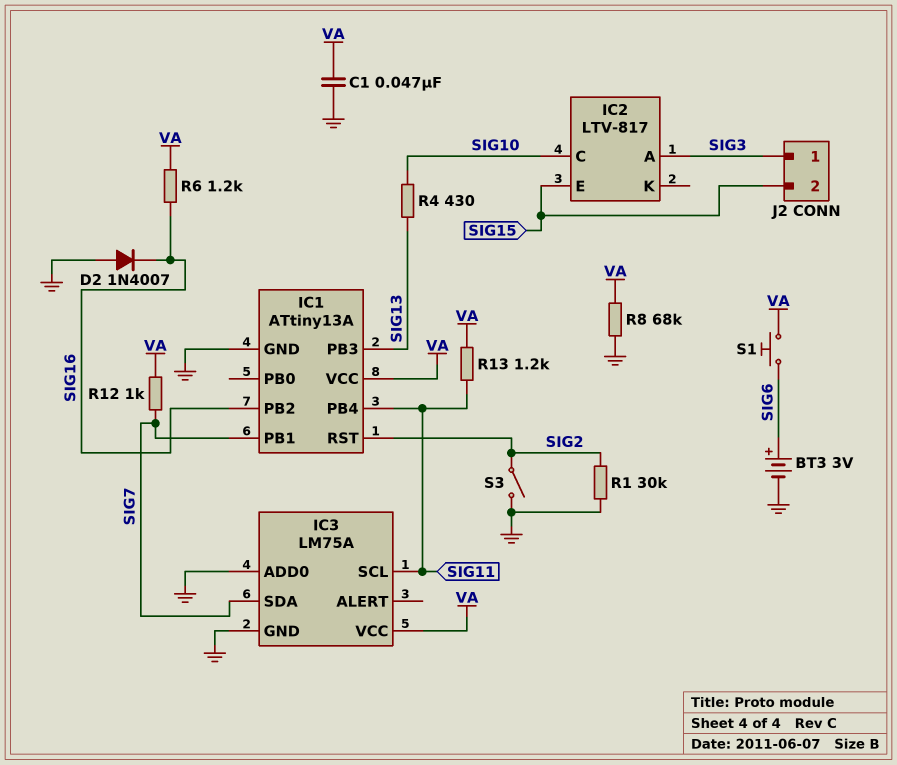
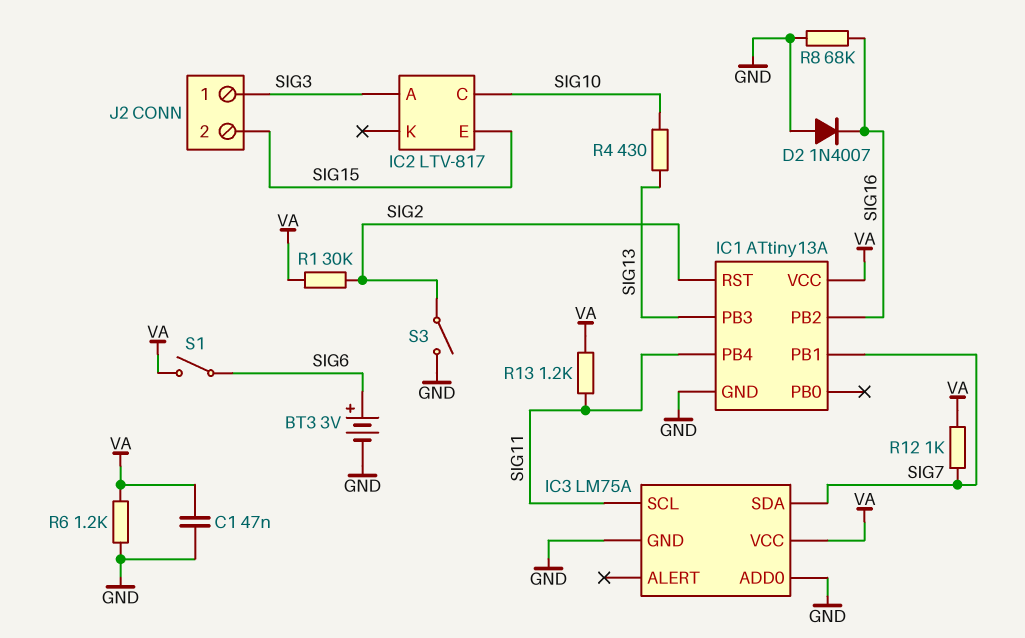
R1: 30k (GND, SIG2) -> 30k (SIG2, VA)
R6: 1.2k (SIG16, VA) -> 1.2k (GND, VA)
R8: 68k (GND, VA) -> 68k (GND, SIG16)
S1: button (SIG6, VA) -> switch (SIG6, VA)

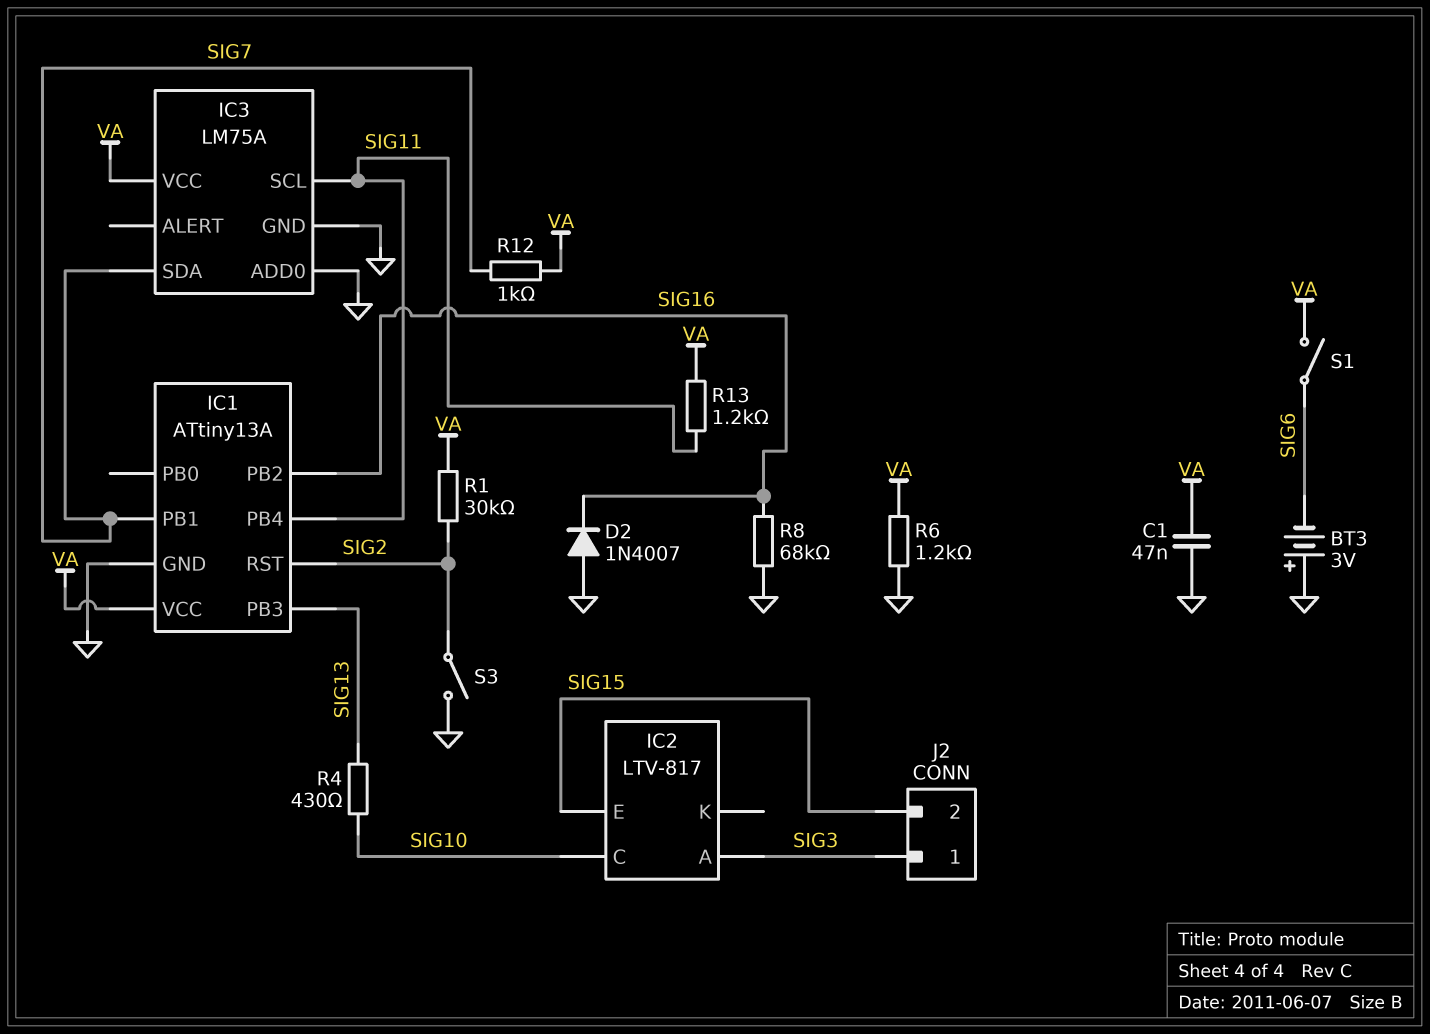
BT3: 3V (plus SIG6, minus GND) -> 3V (plus GND, minus SIG6)

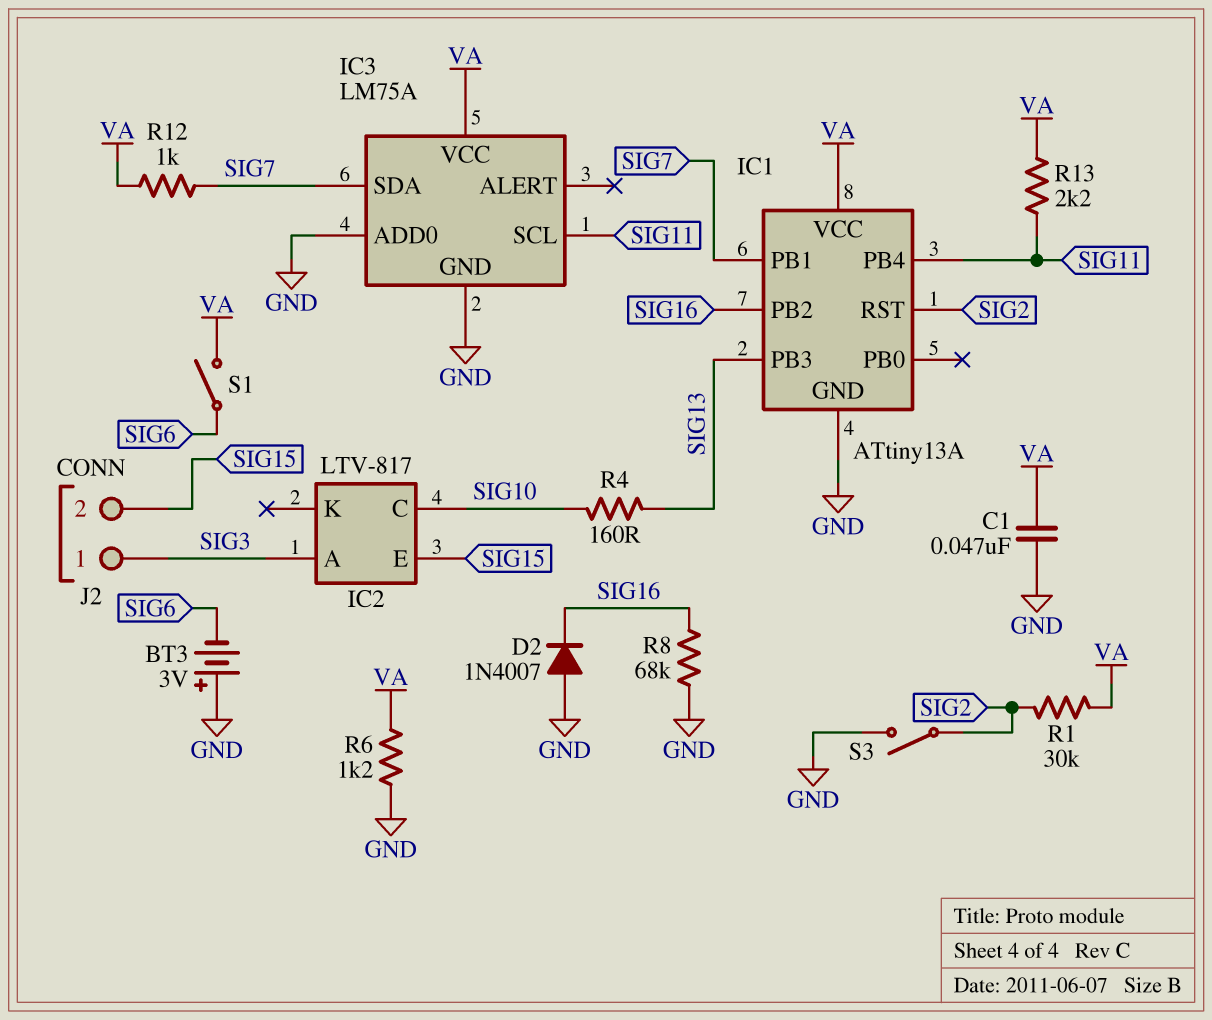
R4: 430 (SIG10, SIG13) -> 160 (SIG10, SIG13)
R13: 1.2k (SIG11, VA) -> 2.2k (SIG11, VA)

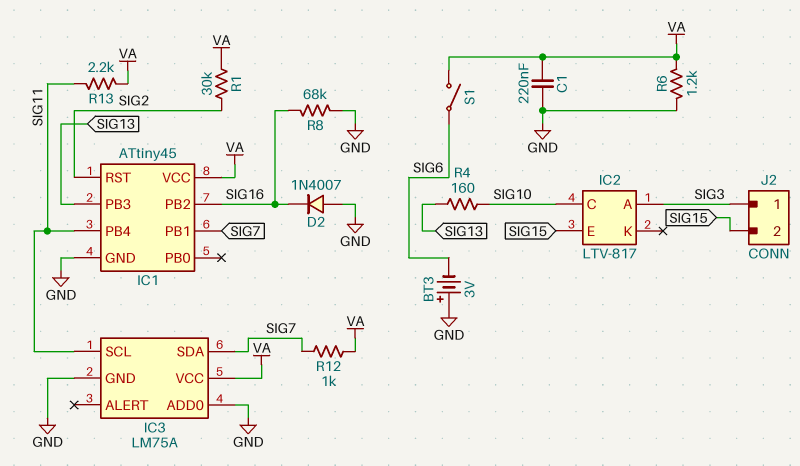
C1: 47nF (GND, VA) -> 220nF (GND, VA)
IC1: ATtiny13A -> ATtiny45
S3: switch (GND, SIG2) -> none

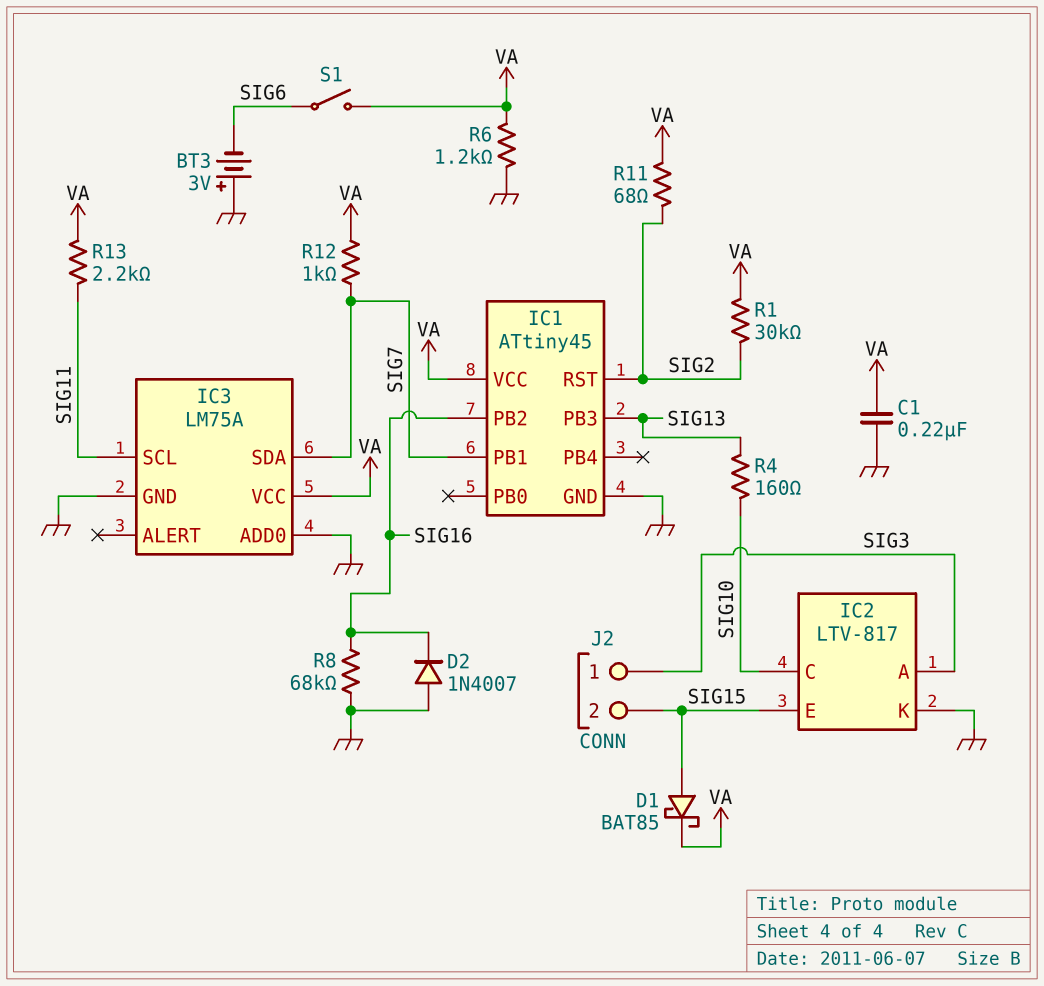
D1: none -> schottky BAT85 (A SIG15, K VA)
IC1 pin PB4: SIG11 -> none
IC2 pin K: none -> GND
R11: none -> 68 (SIG2, VA)

